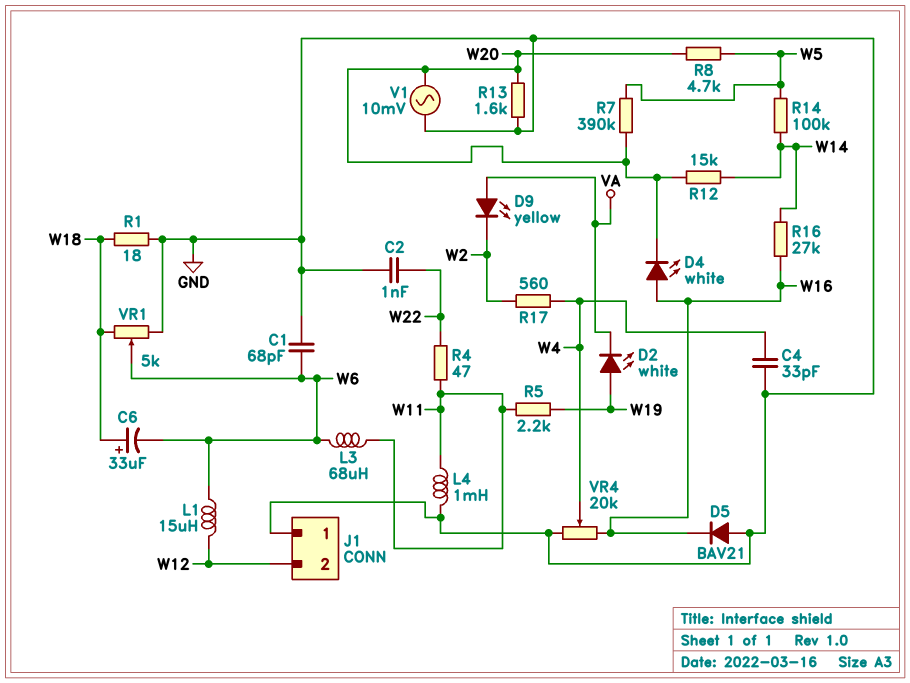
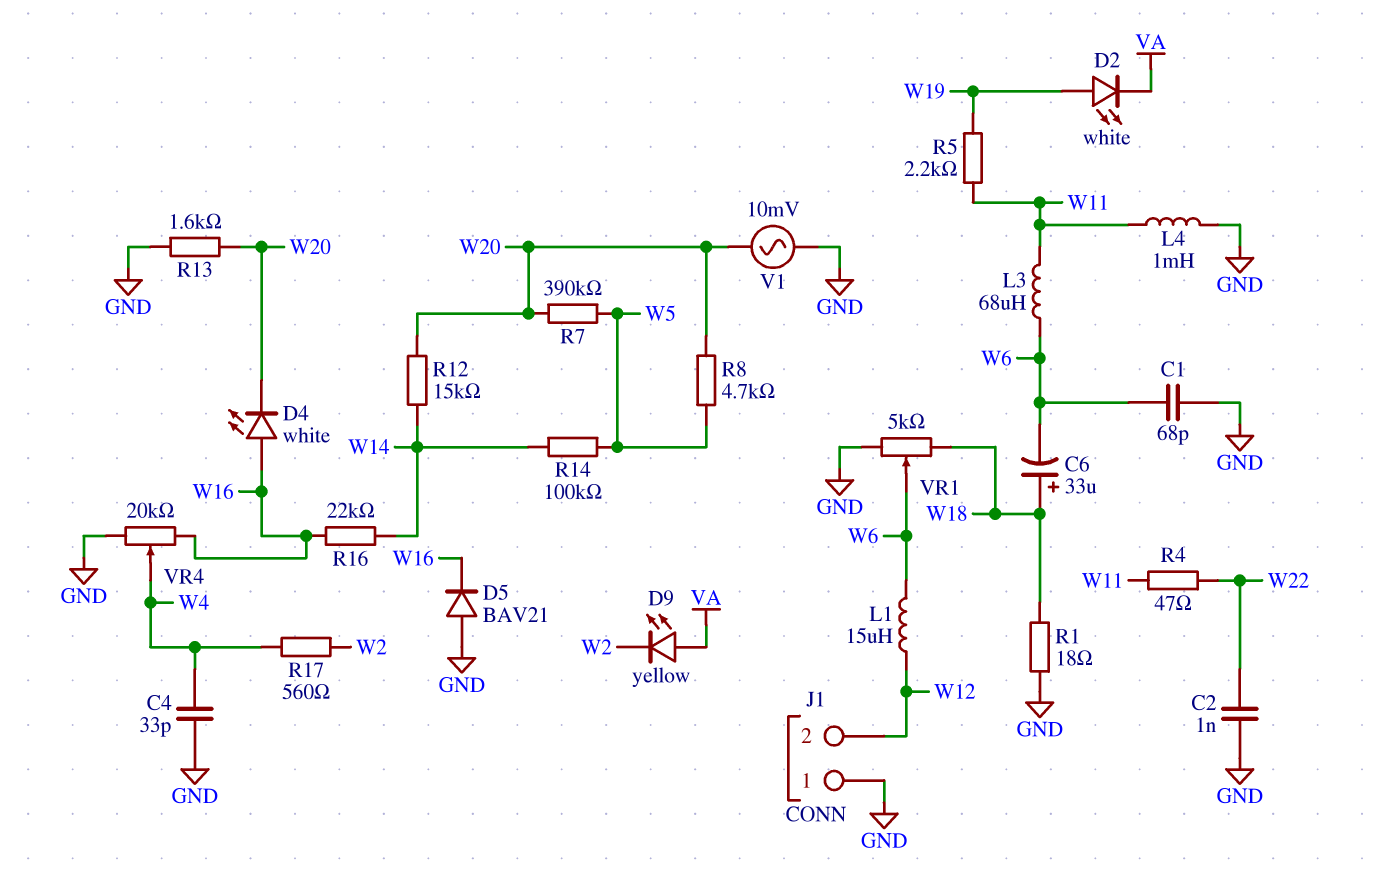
R16: 27k (W14, W16) -> 22k (W14, W16)

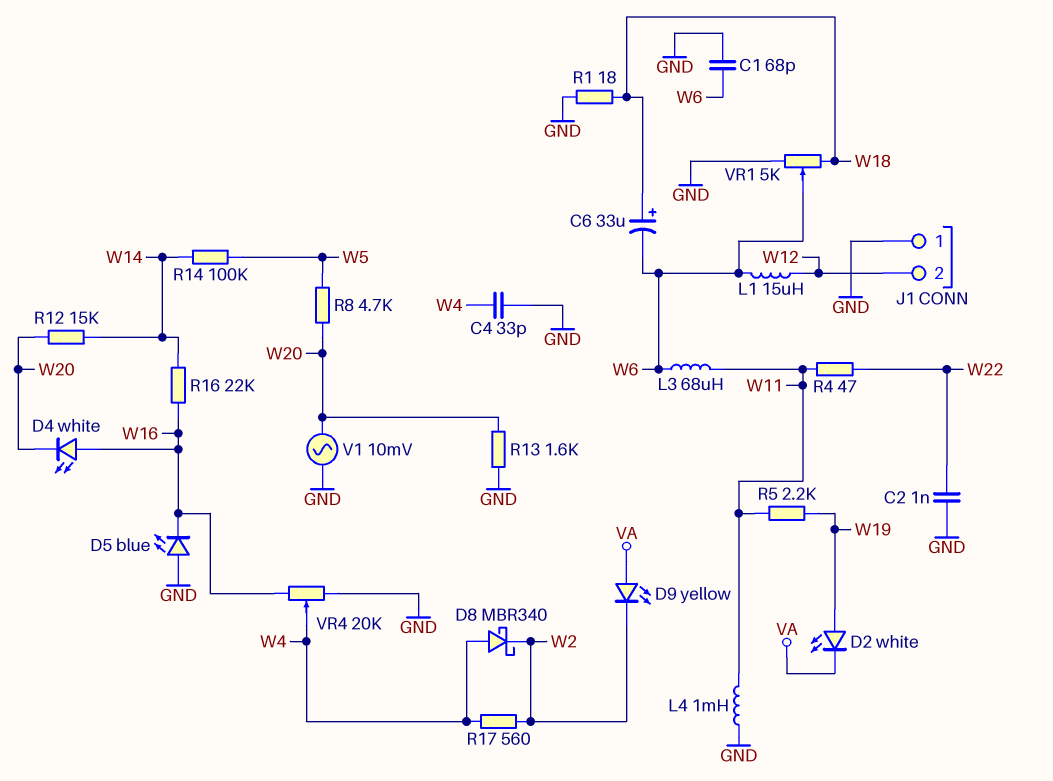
D5: diode BAV21 (A GND, K W16) -> LED blue (A GND, K W16)
D8: none -> schottky MBR340 (A W4, K W2)
R7: 390k (W5, W20) -> none

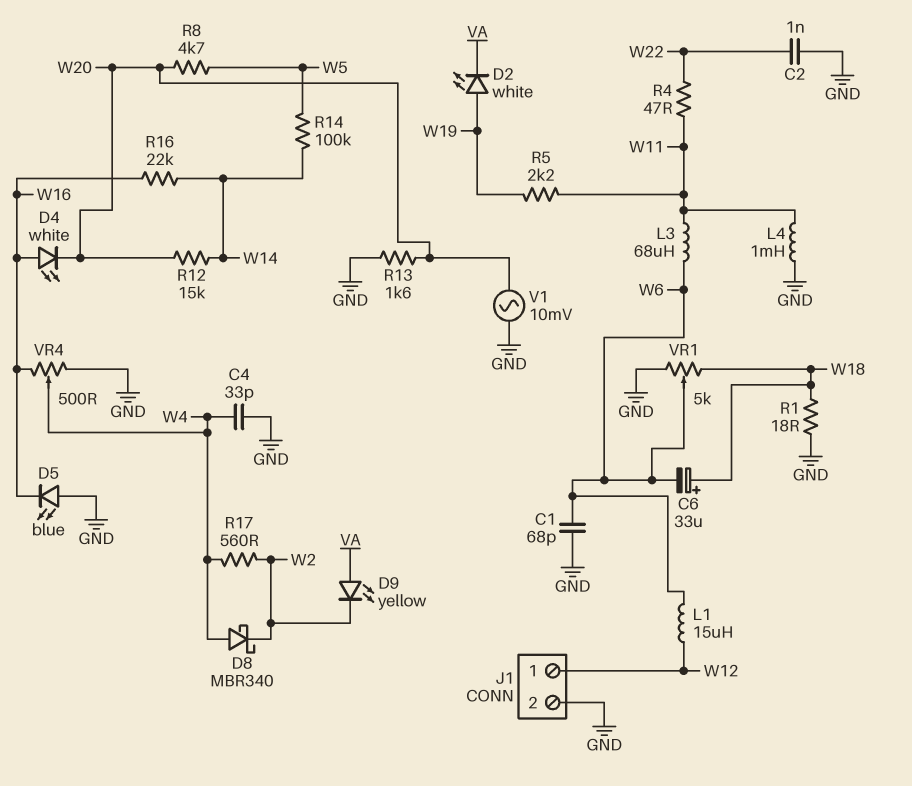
J1 pin 1: GND -> W12
J1 pin 2: W12 -> GND
VR4: 20k (GND, W16, wiper W4) -> 500 (GND, W16, wiper W4)

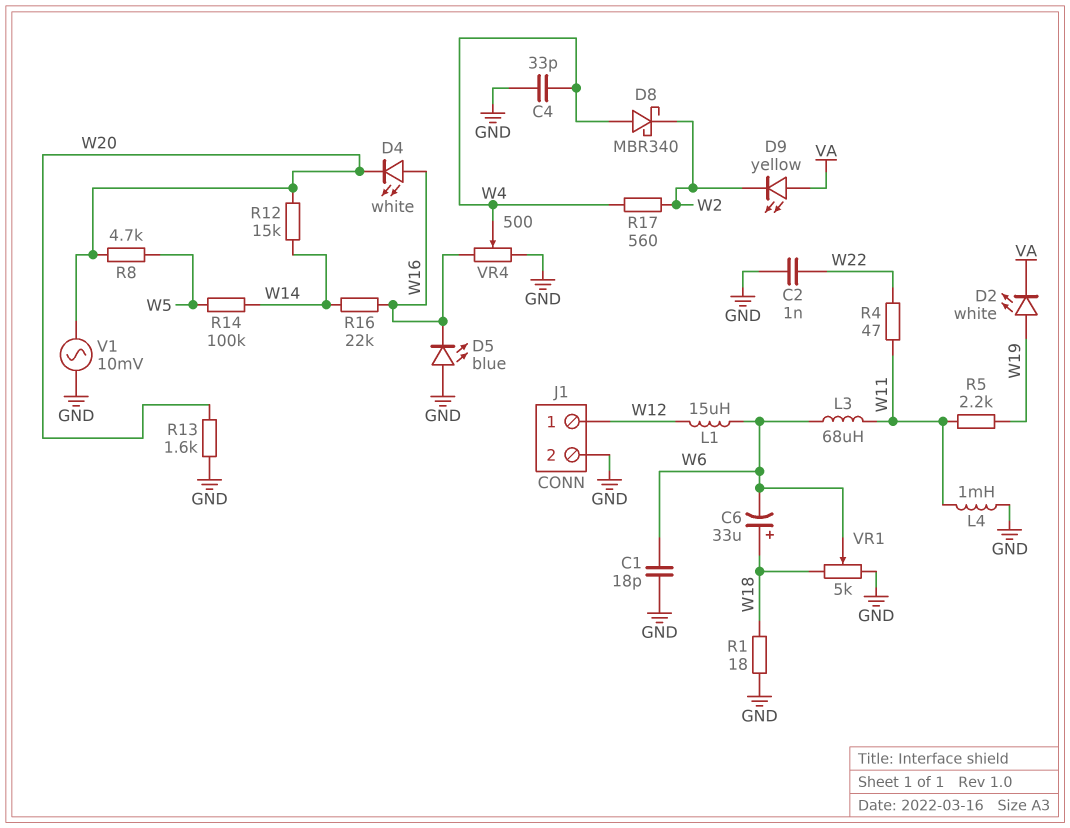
C1: 68pF (GND, W6) -> 18pF (GND, W6)

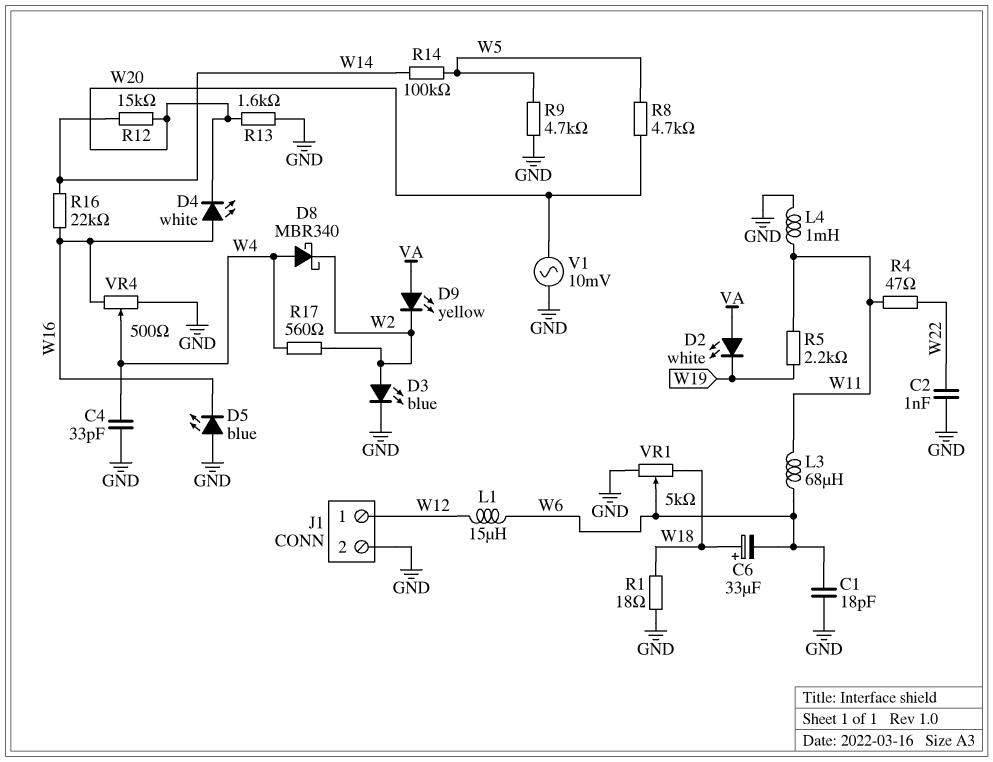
D2: LED white (A W19, K VA) -> LED white (A VA, K W19)
D3: none -> LED blue (A W2, K GND)
R9: none -> 4.7k (GND, W5)

